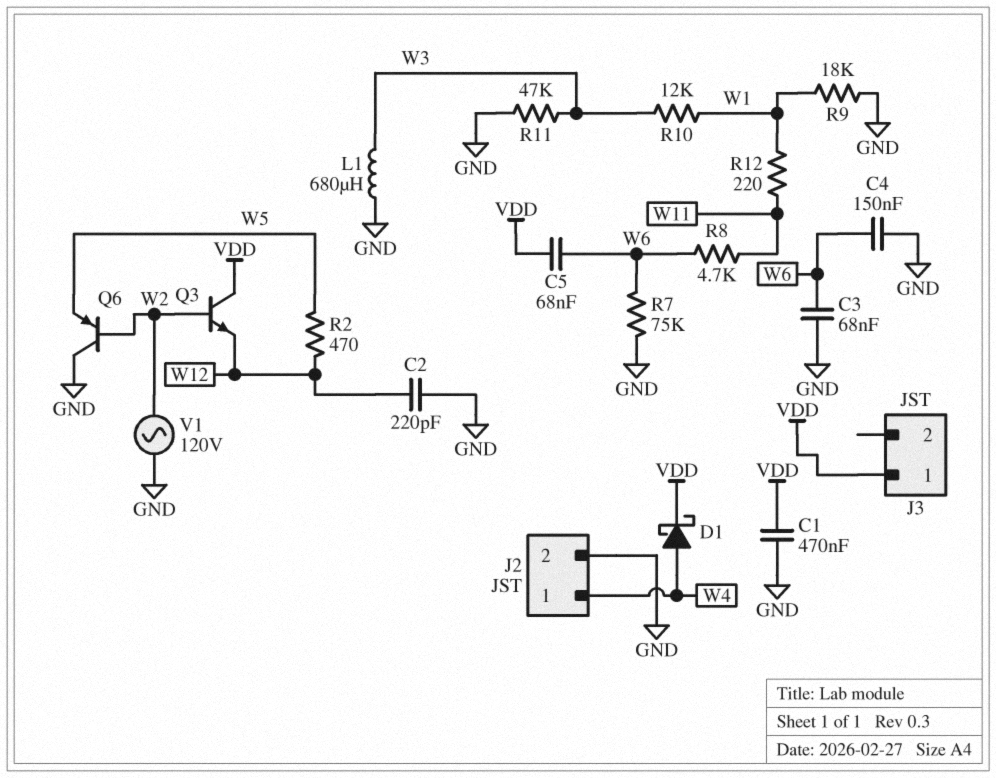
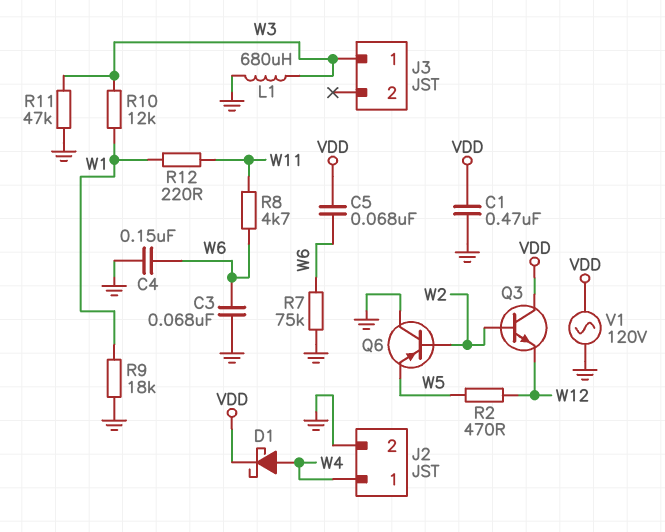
C2: 220pF (GND, W12) -> none
J3 pin 1: VDD -> W3
V1: AC 120V (GND, W2) -> AC 120V (GND, VDD)

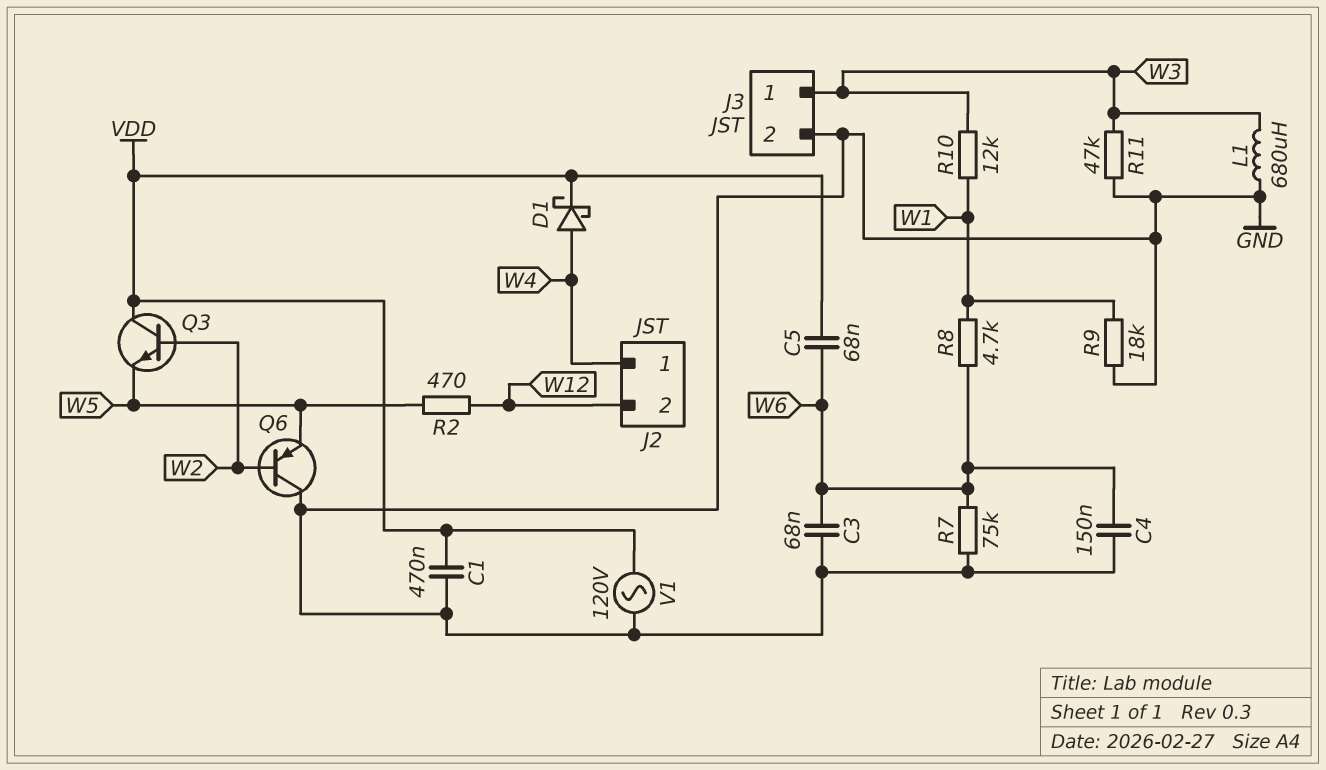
J2 pin 2: GND -> W12
J3 pin 2: none -> GND
Q3: NPN (B W2, C VDD, E W12) -> NPN (B W2, C VDD, E W5)
R8: 4.7k (W6, W11) -> 4.7k (W1, W6)
R12: 220 (W1, W11) -> none

